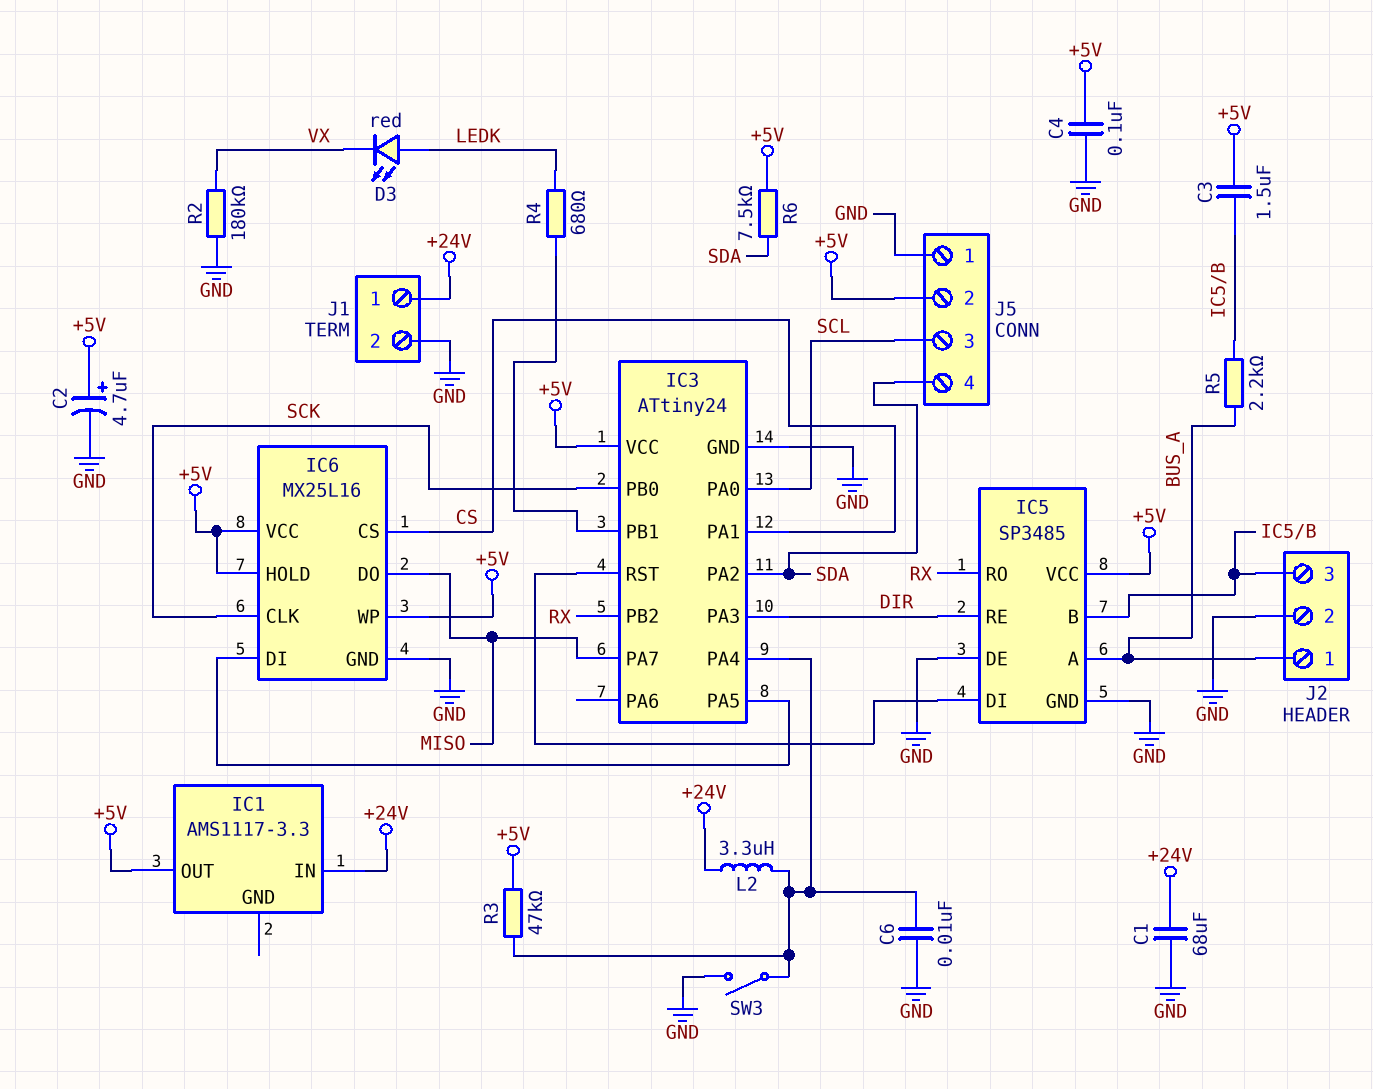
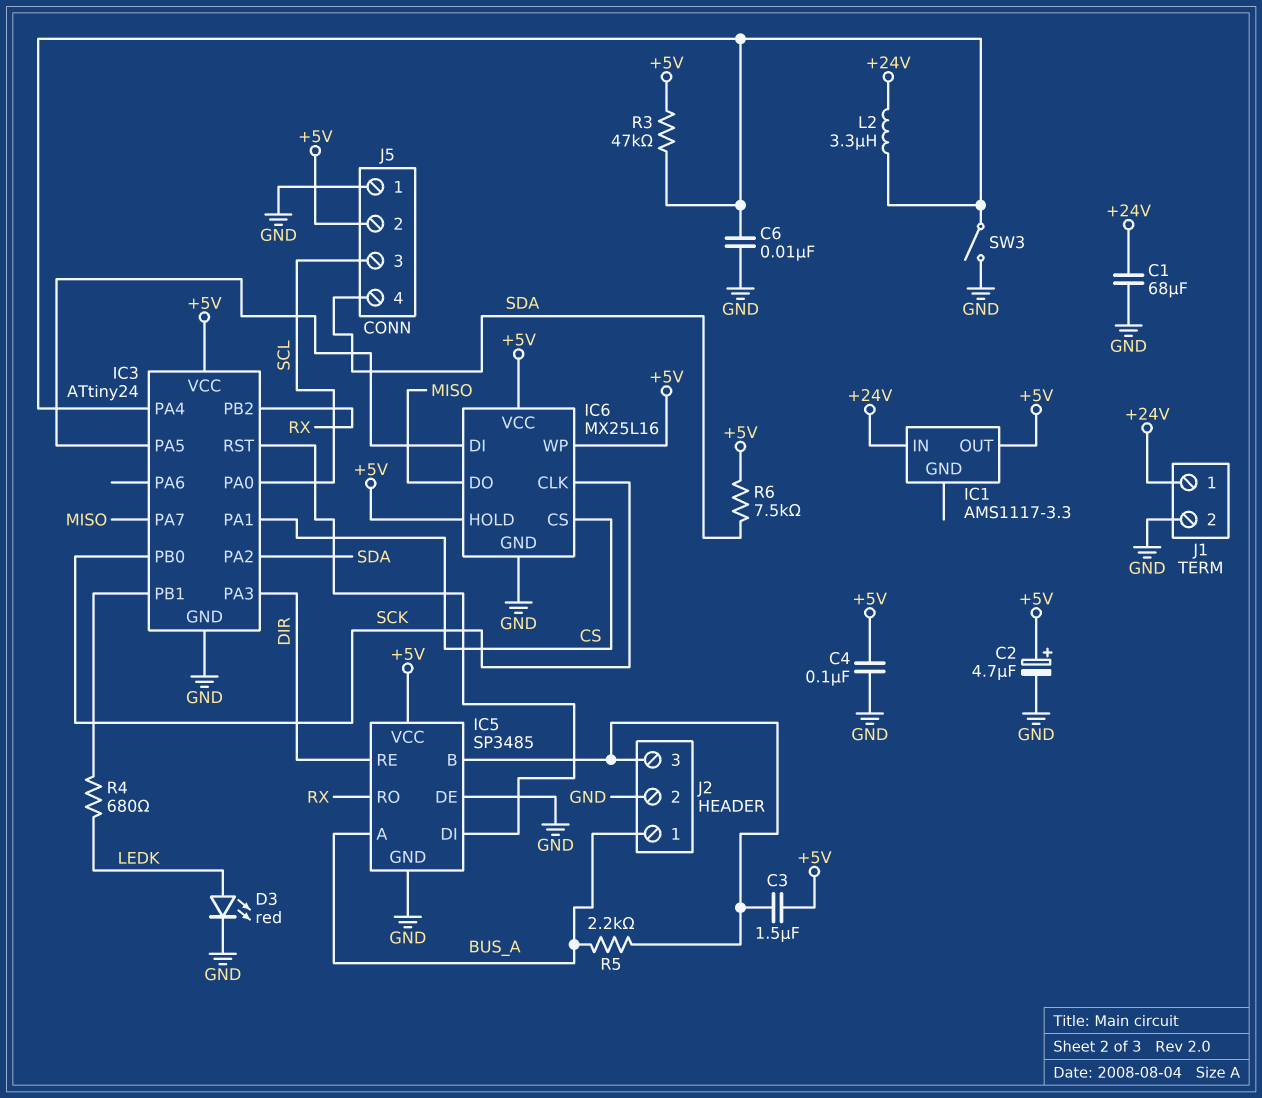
D3: LED red (A LEDK, K VX) -> LED red (A LEDK, K GND)
R2: 180k (GND, VX) -> none

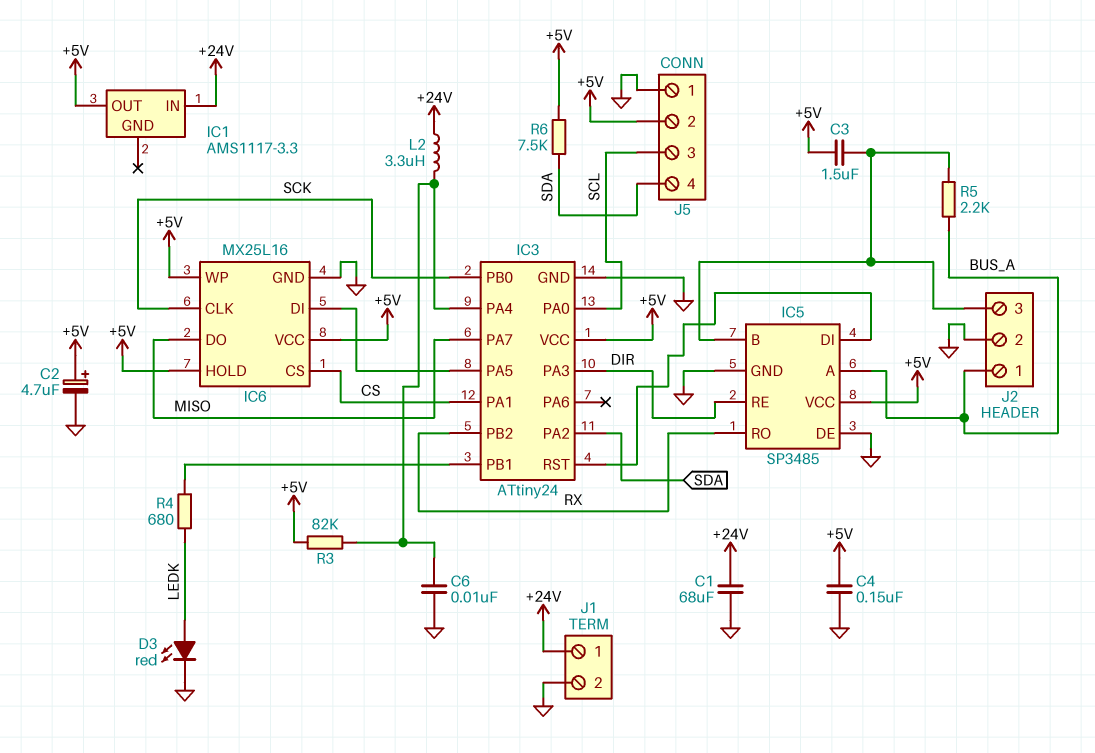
C4: 100nF (+5V, GND) -> 150nF (+5V, GND)
R3: 47k (+5V, IC3/PA4) -> 82k (+5V, IC3/PA4)
SW3: switch (GND, IC3/PA4) -> none

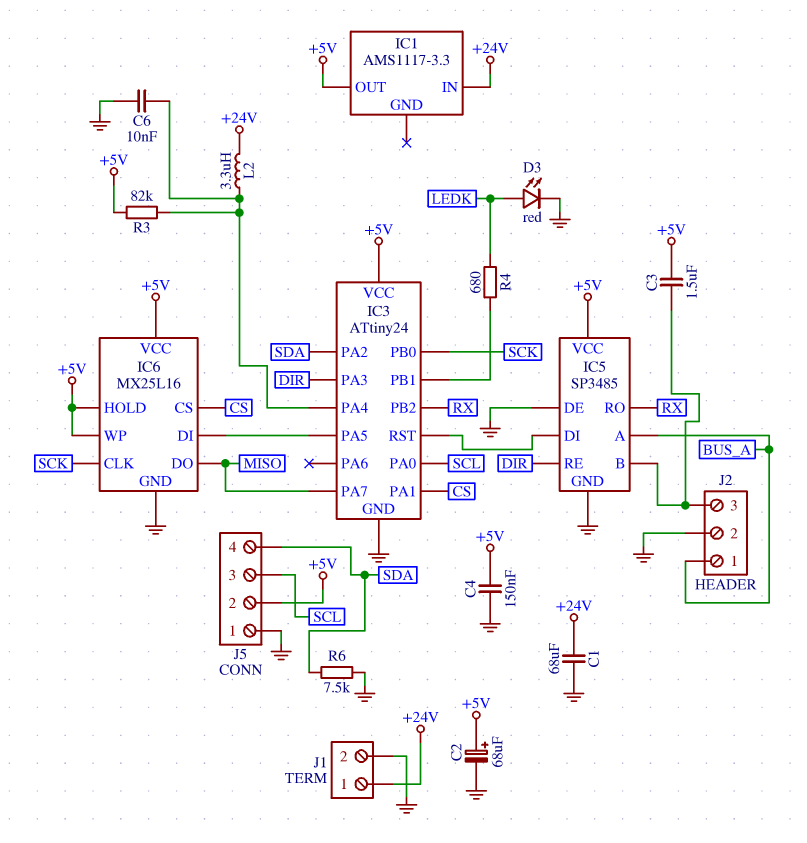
C2: 4.7uF (plus +5V, minus GND) -> 68uF (plus +5V, minus GND)
R5: 2.2k (BUS_A, IC5/B) -> none
R6: 7.5k (+5V, SDA) -> 7.5k (GND, SDA)

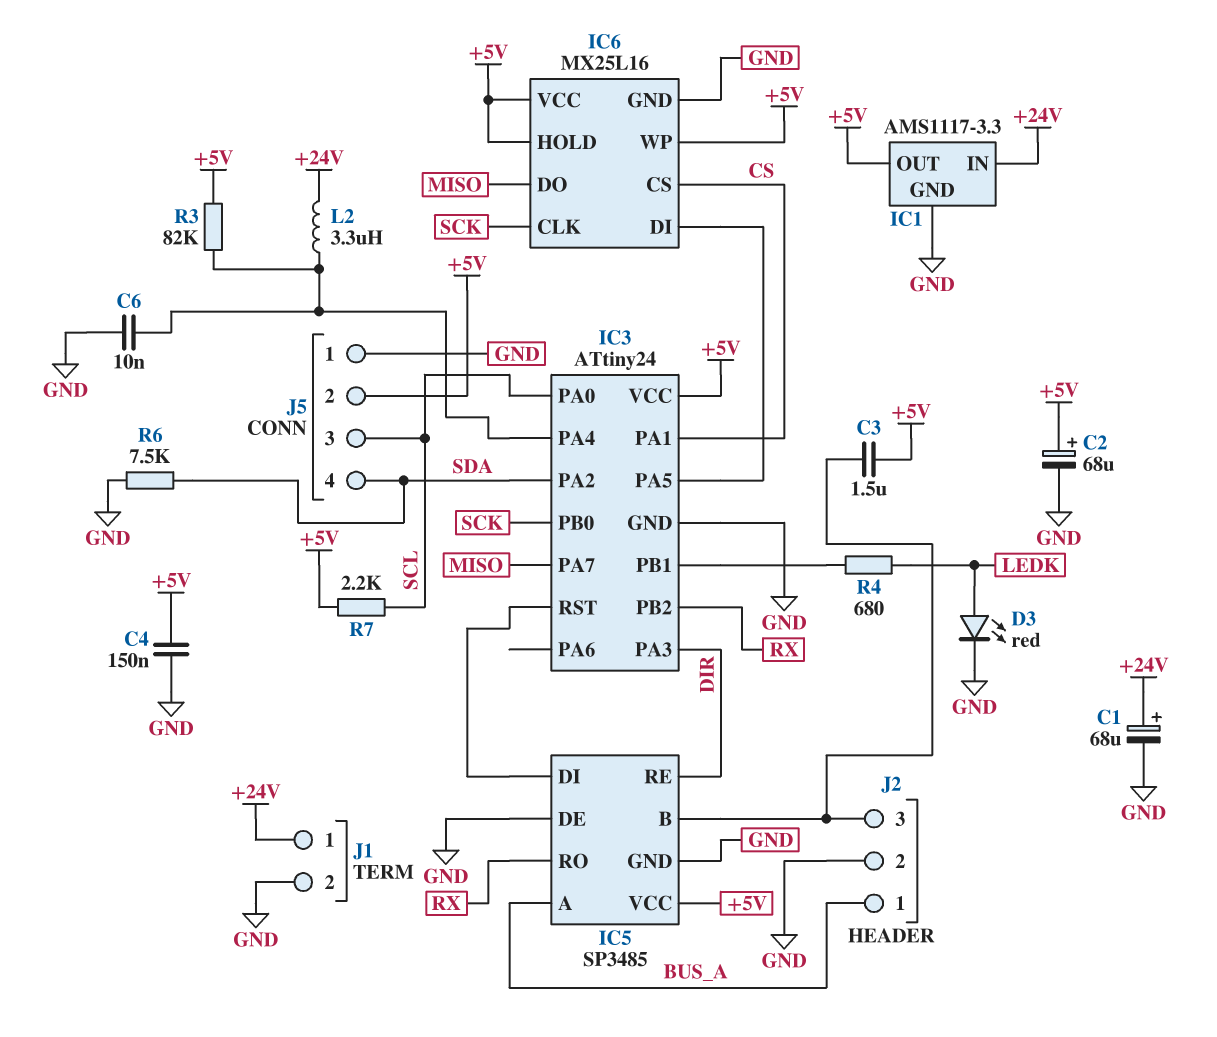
C1: 68uF (+24V, GND) -> 68uF (plus +24V, minus GND)
IC1 pin GND: none -> GND
R7: none -> 2.2k (+5V, SCL)

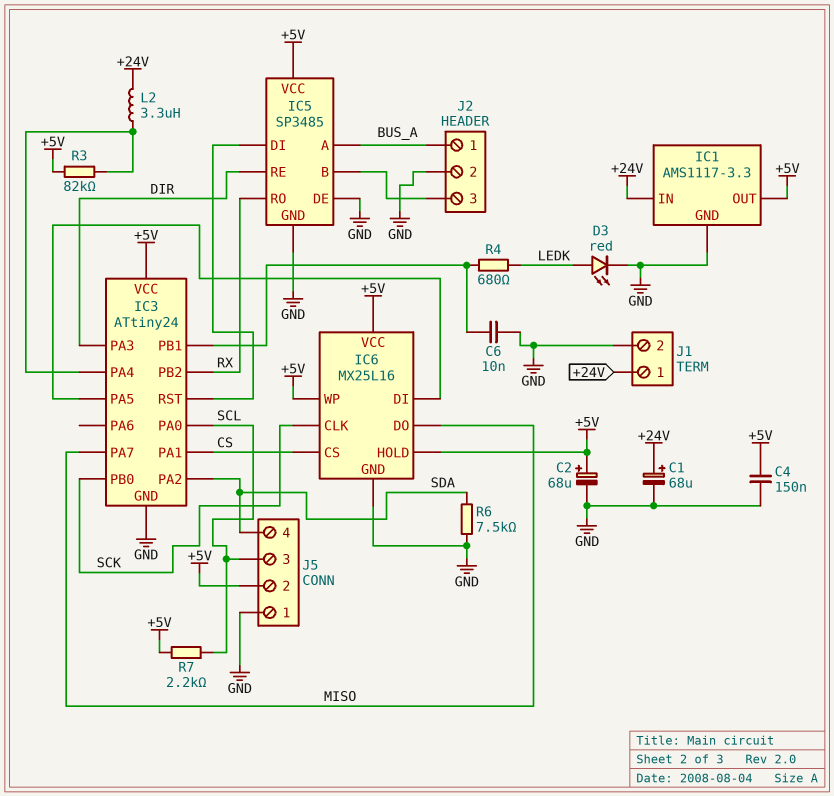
C3: 1.5uF (+5V, IC5/B) -> none
C6: 10nF (GND, IC3/PA4) -> 10nF (GND, IC3/PB1)

